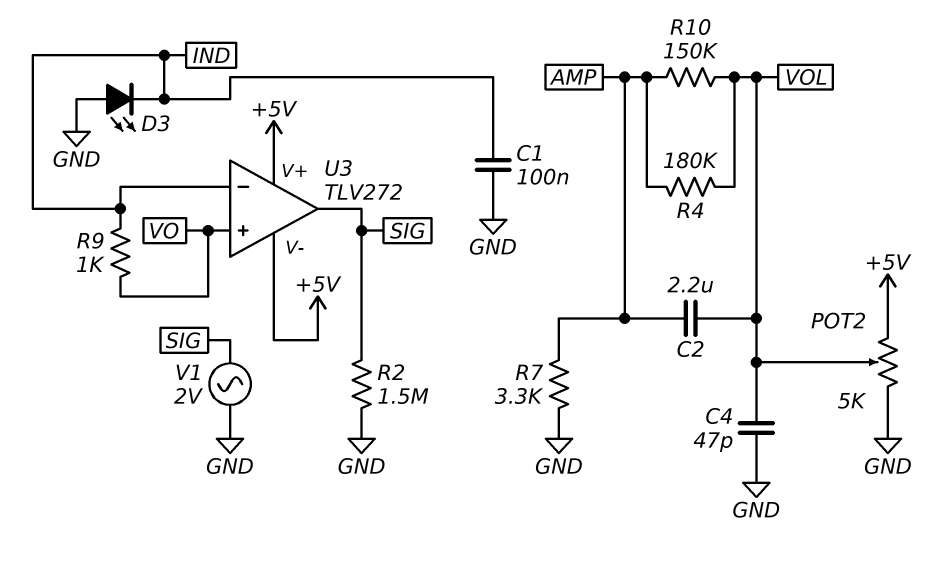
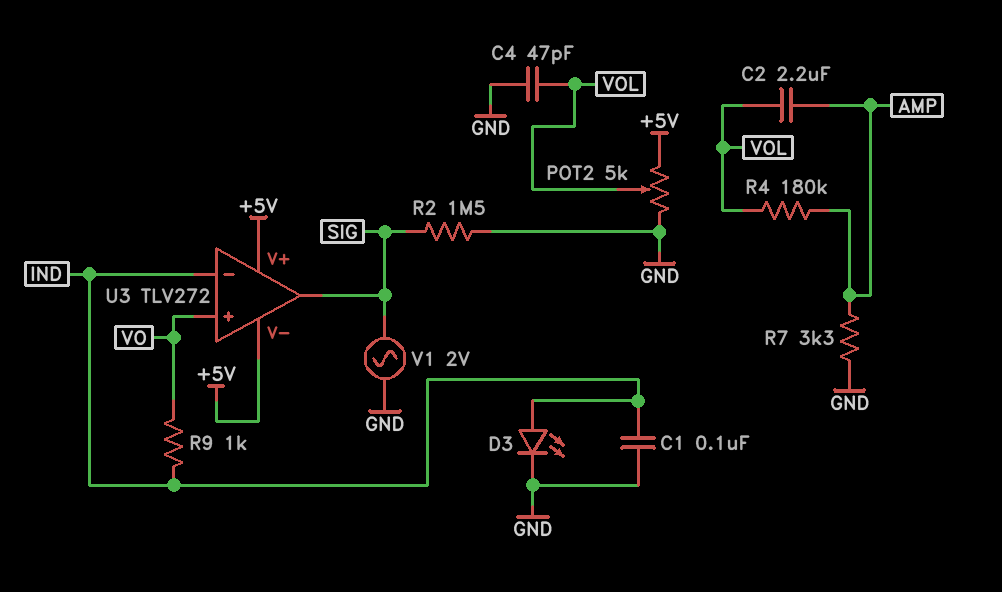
D3: LED (A GND, K IND) -> LED (A IND, K GND)
R10: 150k (AMP, VOL) -> none

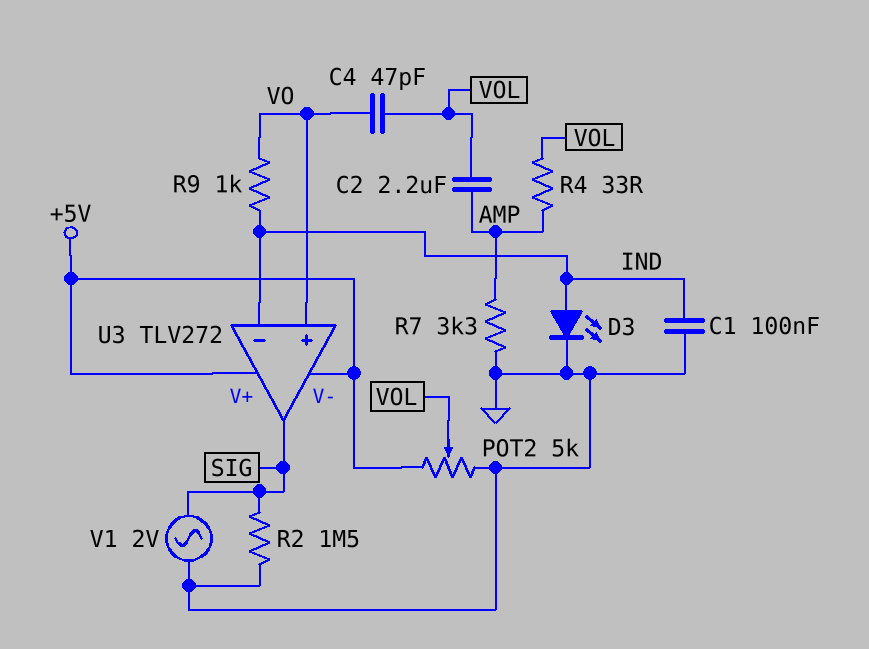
C4: 47pF (GND, VOL) -> 47pF (VO, VOL)
R4: 180k (AMP, VOL) -> 33 (AMP, VOL)

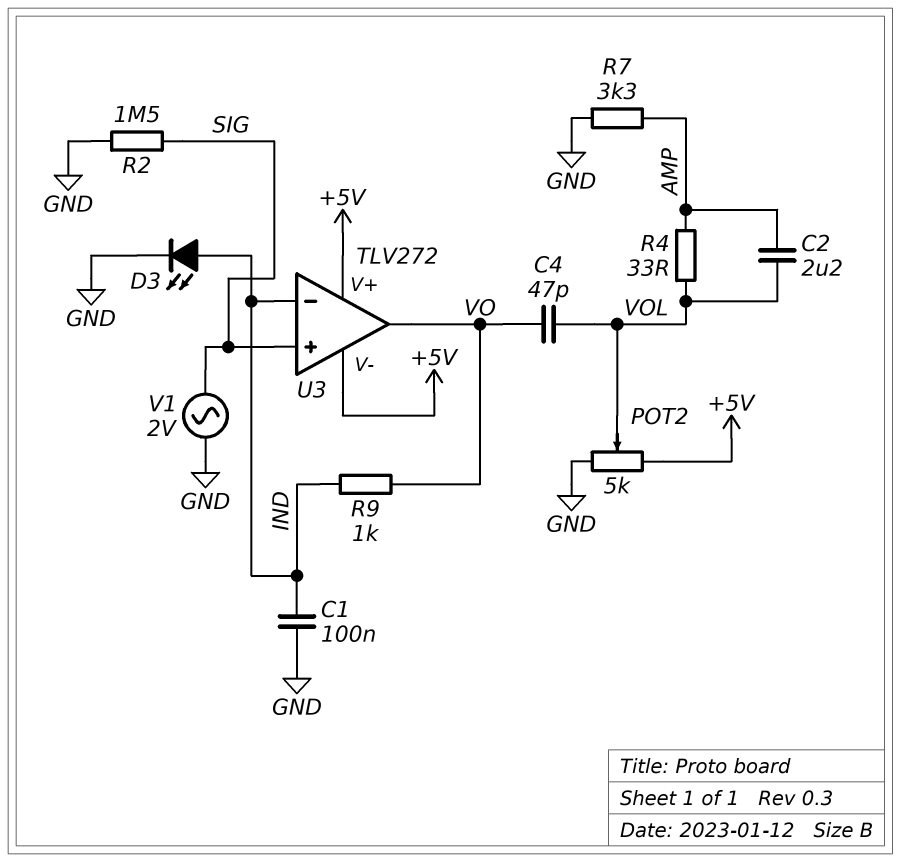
U3 pin in+: VO -> SIG
U3 pin out: SIG -> VO

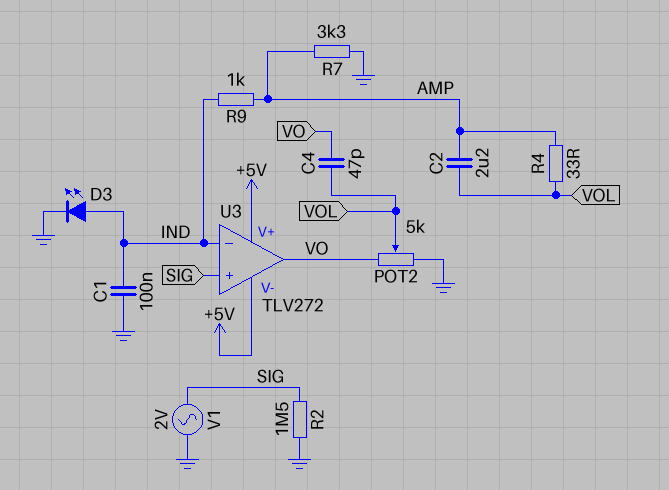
POT2: 5k (+5V, GND, wiper VOL) -> 5k (GND, VO, wiper VOL)
R9: 1k (IND, VO) -> 1k (AMP, IND)

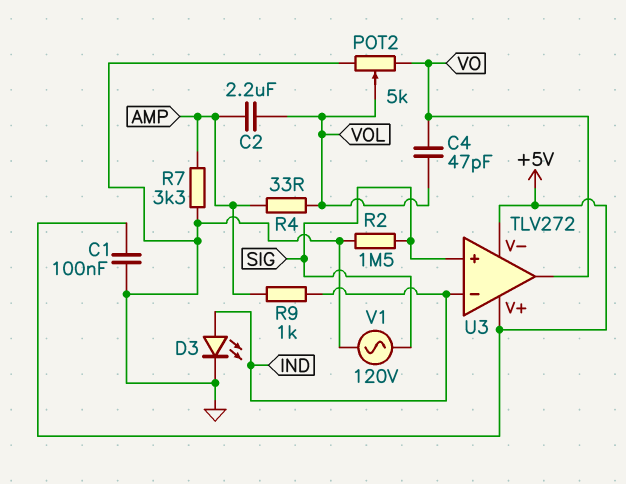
C1: 100nF (GND, IND) -> 100nF (+5V, GND)
V1: AC 2V (GND, SIG) -> AC 120V (GND, SIG)

